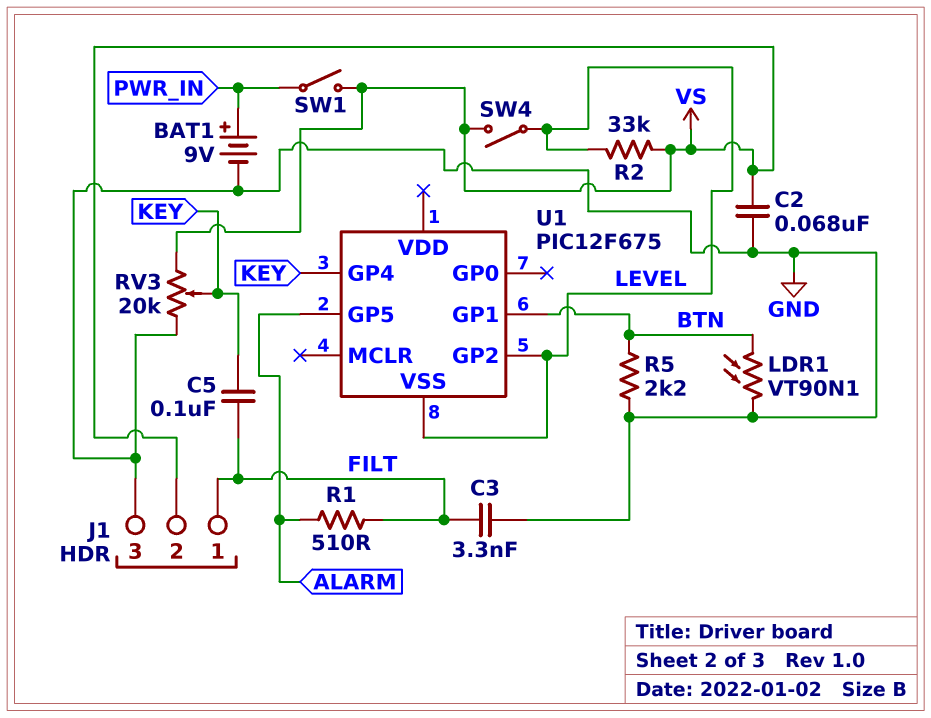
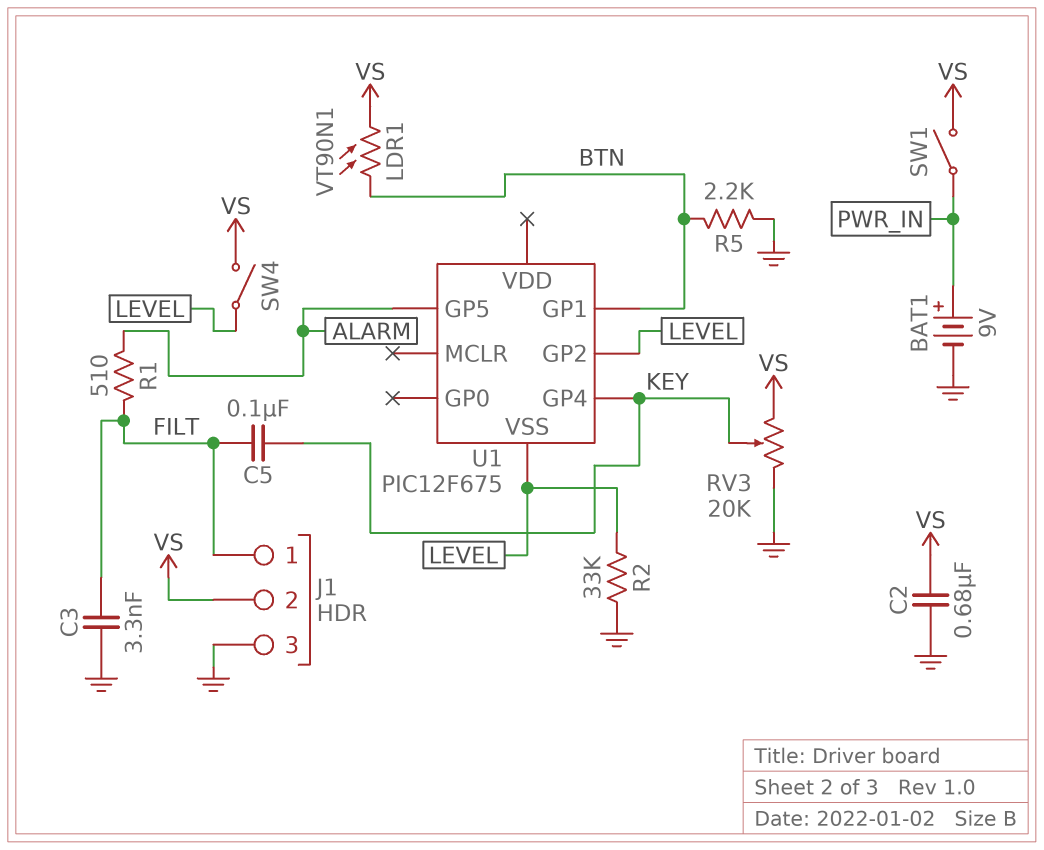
C2: 68nF (GND, VS) -> 680nF (GND, VS)
LDR1: VT90N1 (BTN, GND) -> VT90N1 (BTN, VS)
R2: 33k (LEVEL, VS) -> 33k (GND, LEVEL)

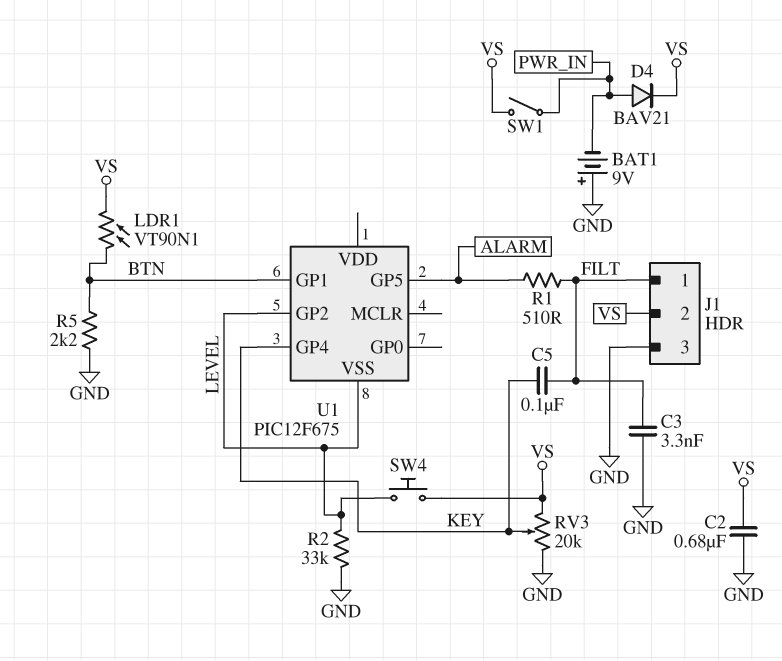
BAT1: 9V (plus PWR_IN, minus GND) -> 9V (plus GND, minus PWR_IN)
D4: none -> diode BAV21 (A PWR_IN, K VS)
SW4: switch (LEVEL, VS) -> button (LEVEL, VS)

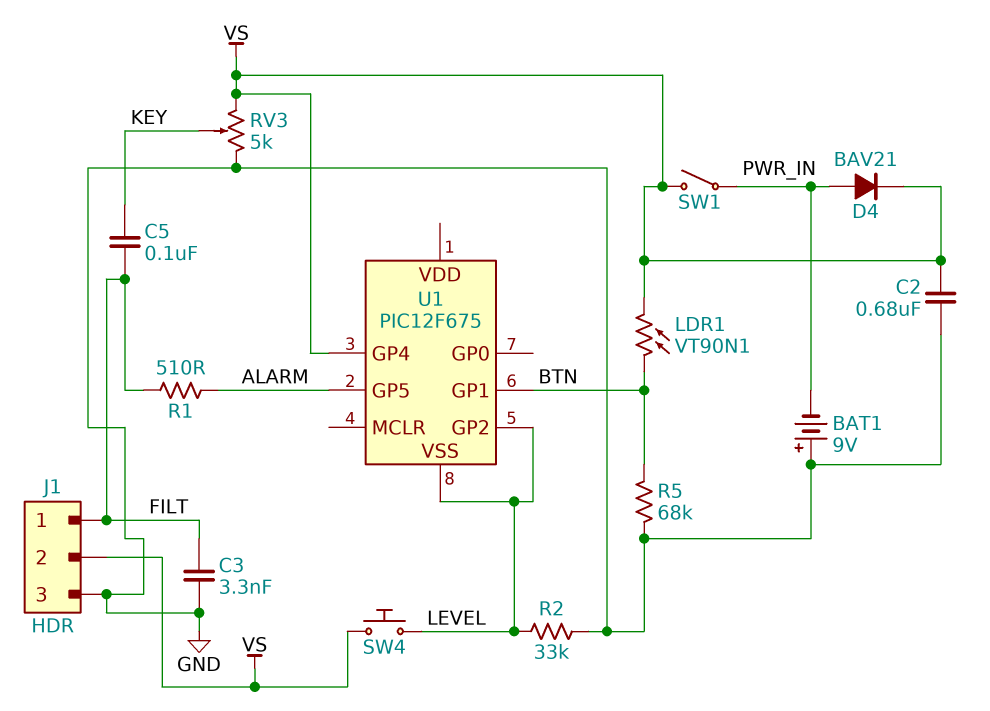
R5: 2.2k (BTN, GND) -> 68k (BTN, GND)
RV3: 20k (GND, VS, wiper KEY) -> 5k (GND, VS, wiper KEY)
U1 pin GP4: KEY -> VS

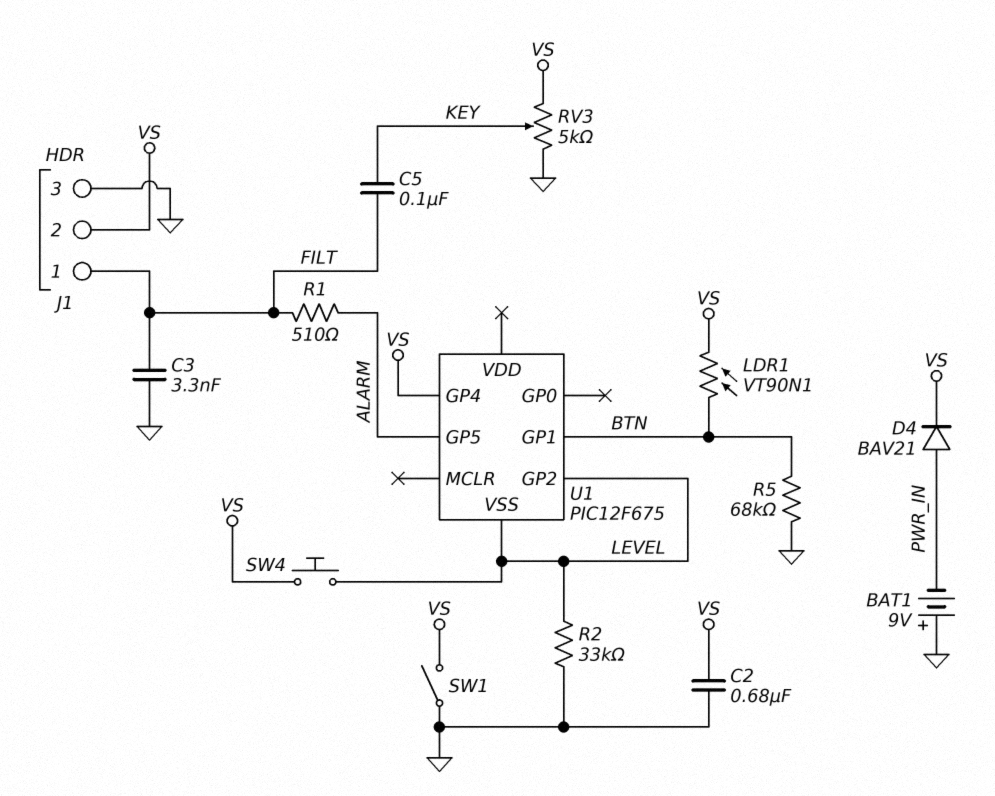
SW1: switch (PWR_IN, VS) -> switch (GND, VS)

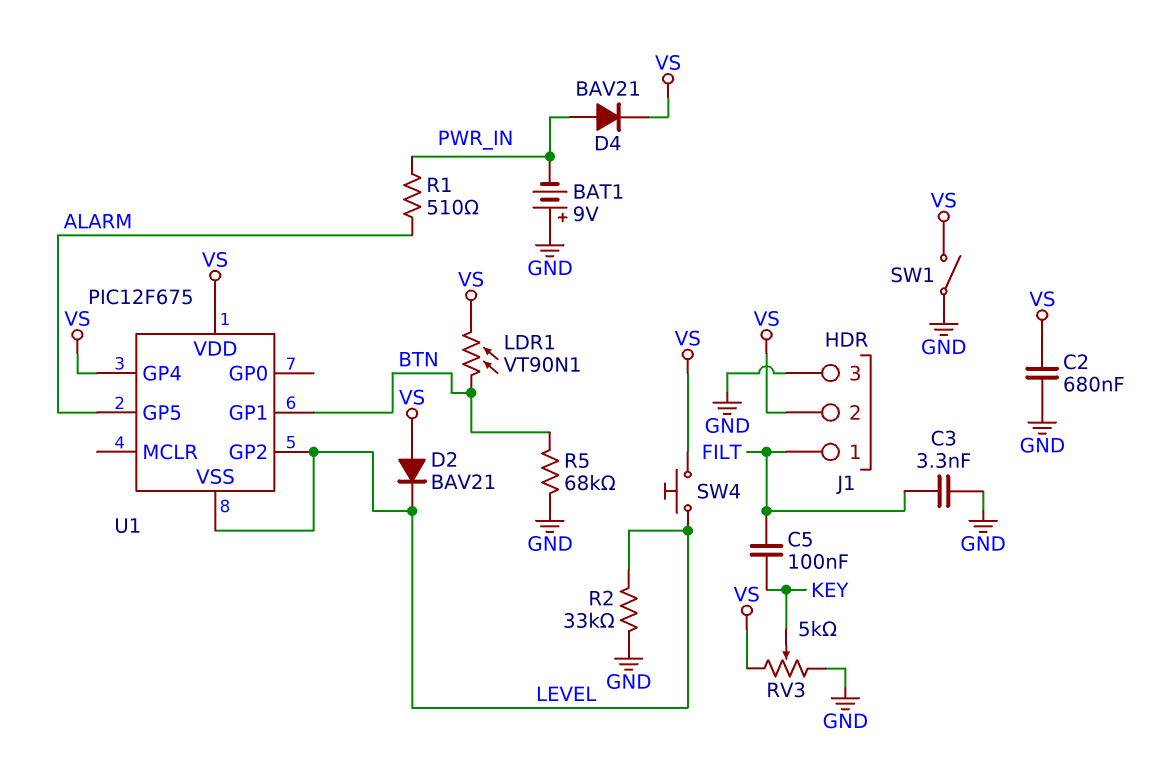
D2: none -> diode BAV21 (A VS, K LEVEL)
R1: 510 (ALARM, FILT) -> 510 (ALARM, PWR_IN)
U1 pin VDD: none -> VS

